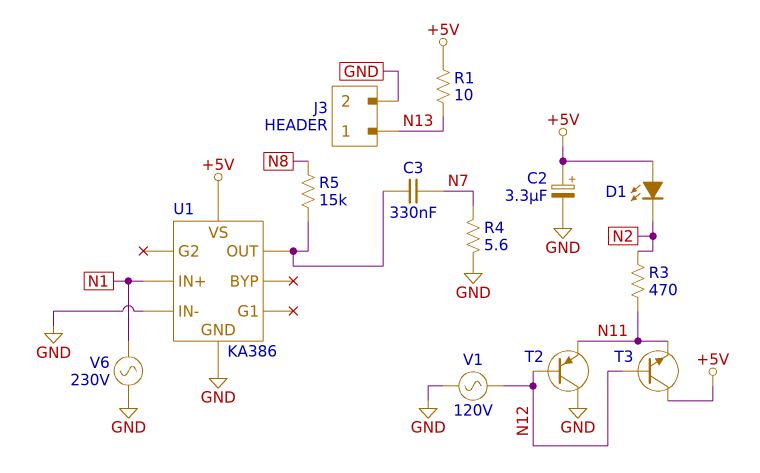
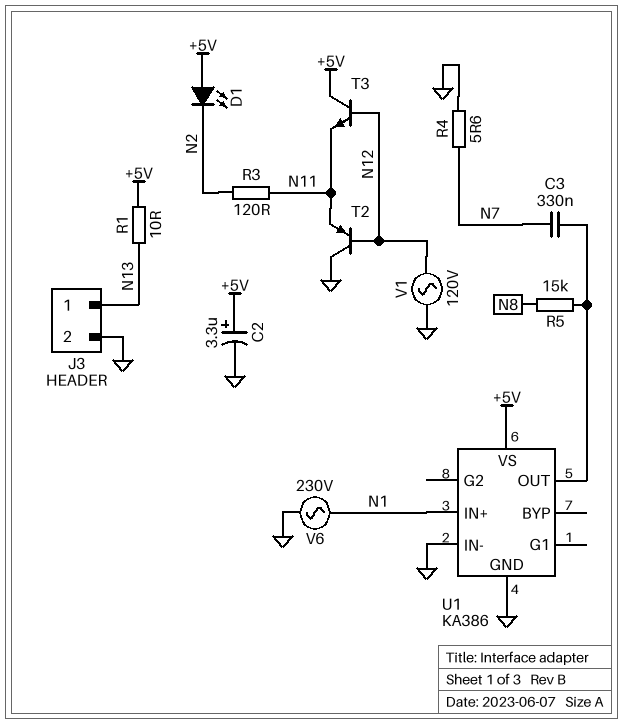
R3: 470 (N2, N11) -> 120 (N2, N11)

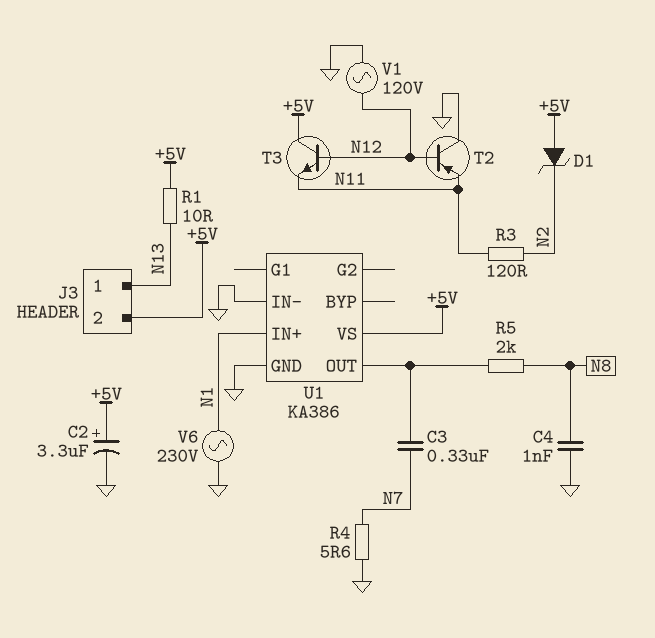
C4: none -> 1nF (GND, N8)
D1: LED (A +5V, K N2) -> zener (A +5V, K N2)
J3 pin 2: GND -> +5V
R5: 15k (N8, U1/OUT) -> 2k (N8, U1/OUT)

